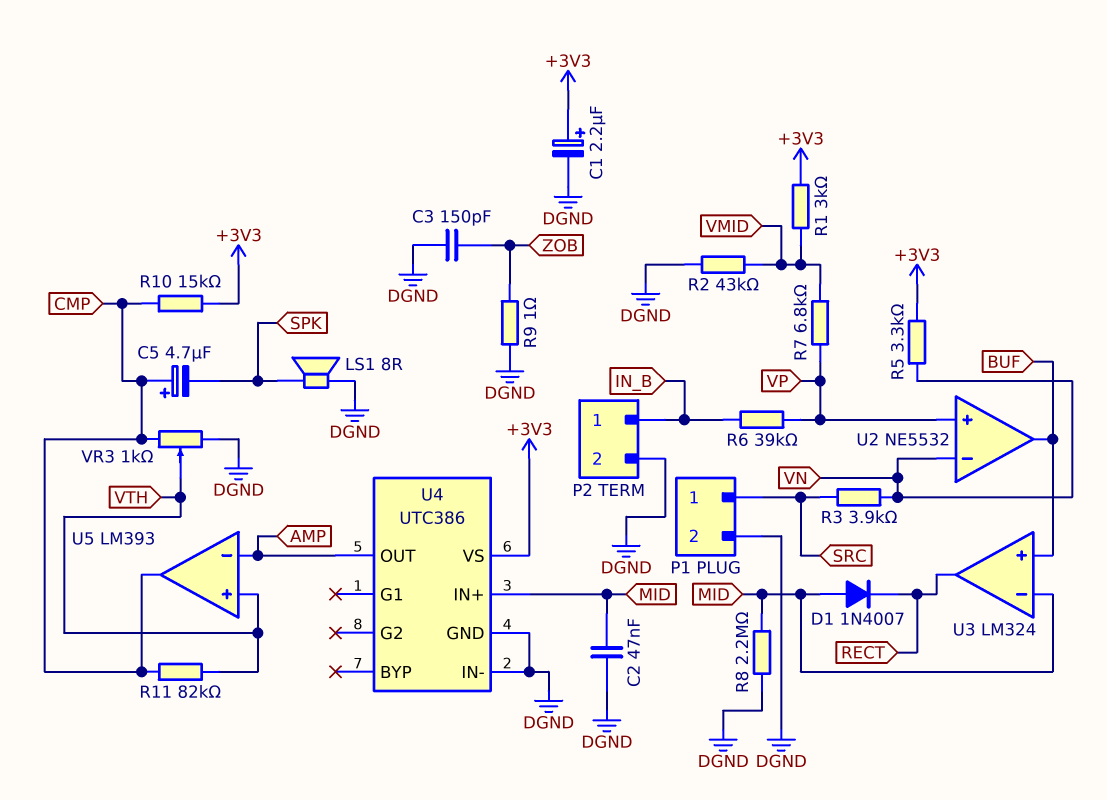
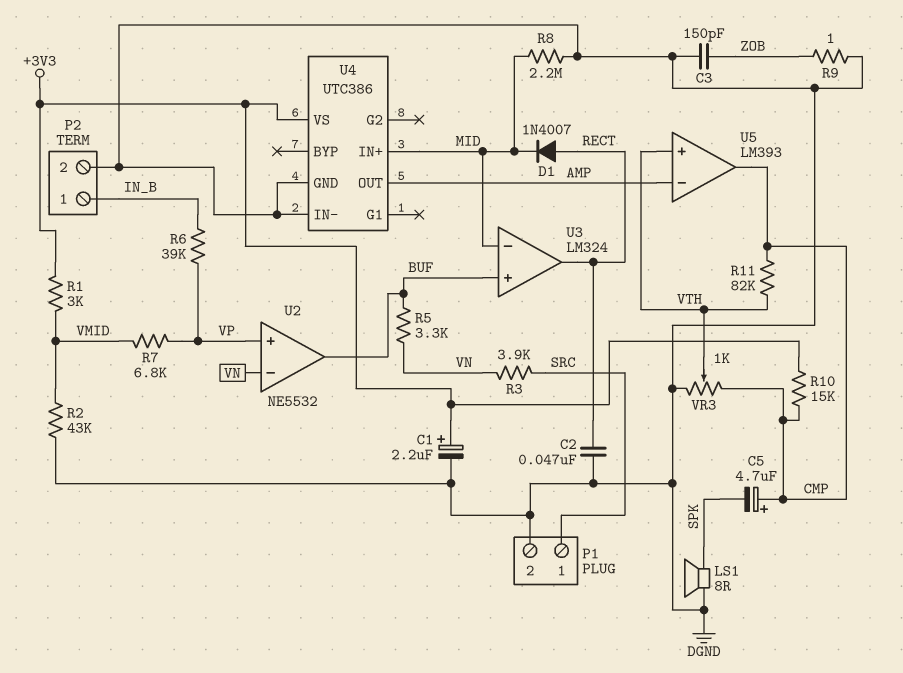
C2: 47nF (DGND, MID) -> 47nF (DGND, RECT)
D1: diode 1N4007 (A MID, K RECT) -> diode 1N4007 (A RECT, K MID)
R5: 3.3k (+3V3, VN) -> 3.3k (BUF, VN)

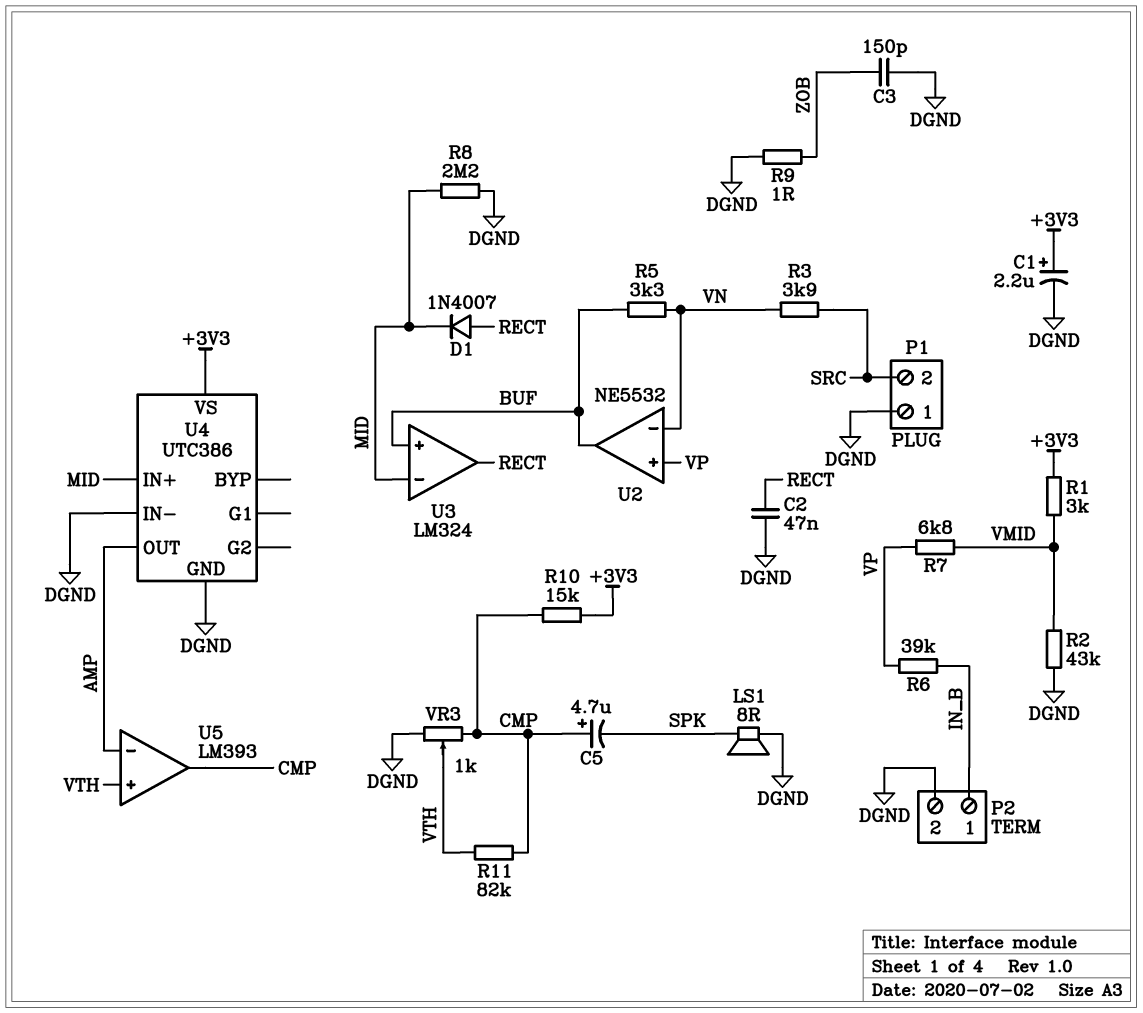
P1 pin 1: SRC -> DGND
P1 pin 2: DGND -> SRC

